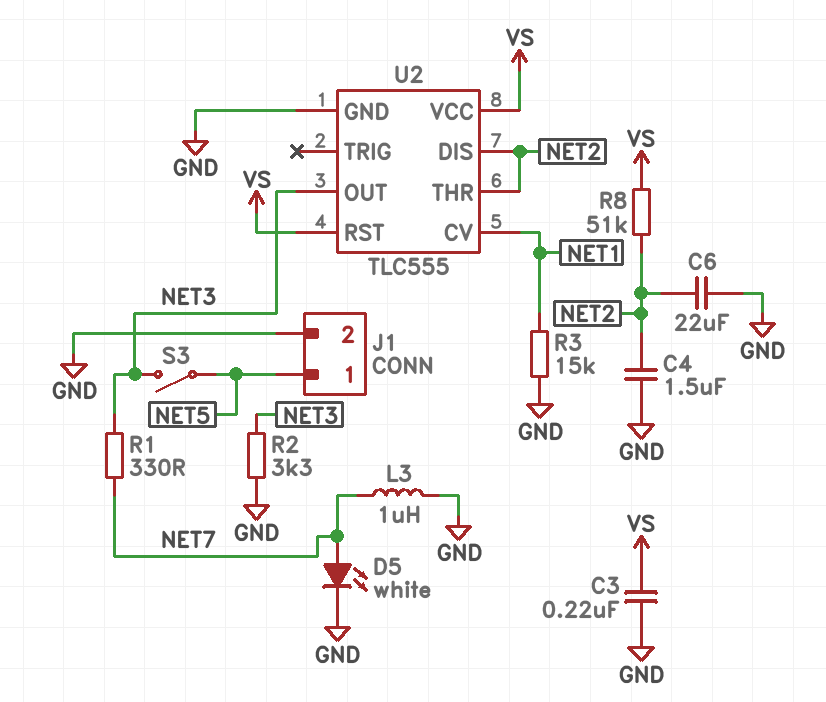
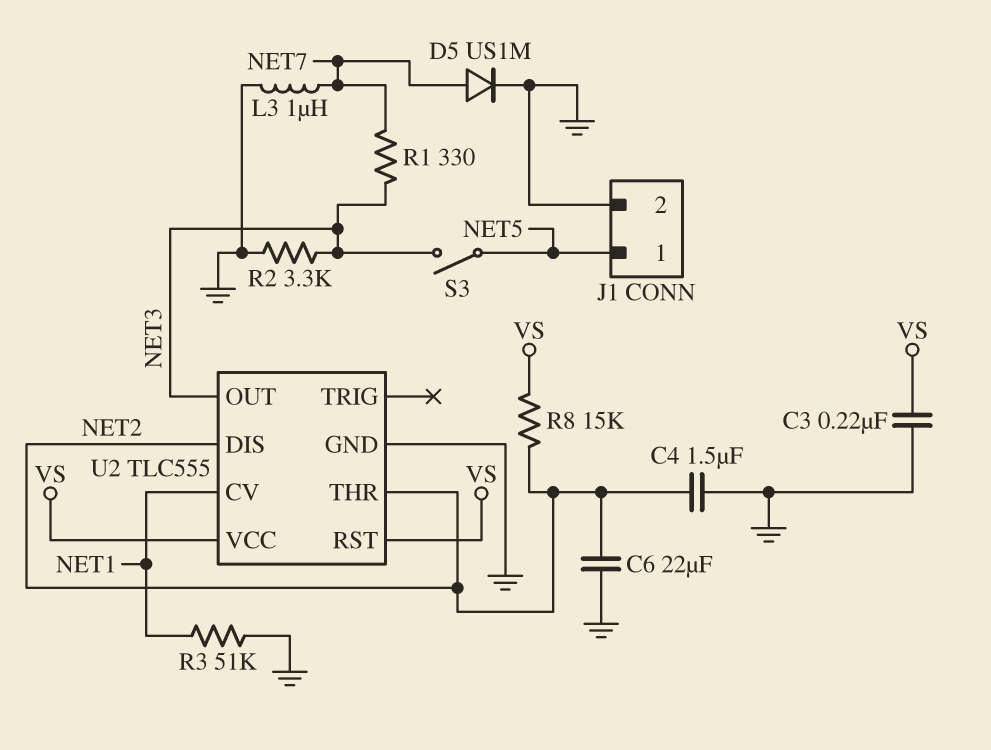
D5: LED white (A NET7, K GND) -> diode US1M (A NET7, K GND)
R3: 15k (GND, NET1) -> 51k (GND, NET1)
R8: 51k (NET2, VS) -> 15k (NET2, VS)

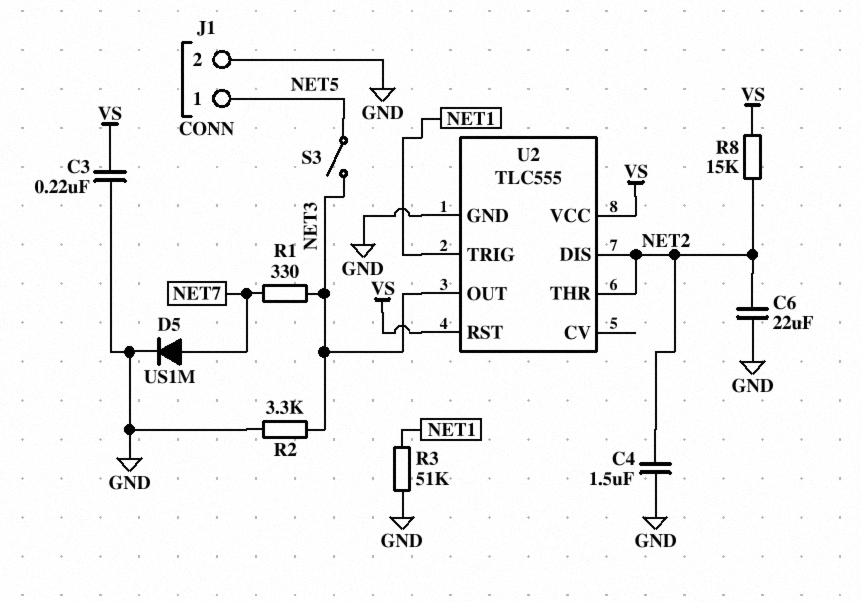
L3: 1uH (GND, NET7) -> none
U2 pin CV: NET1 -> none
U2 pin TRIG: none -> NET1

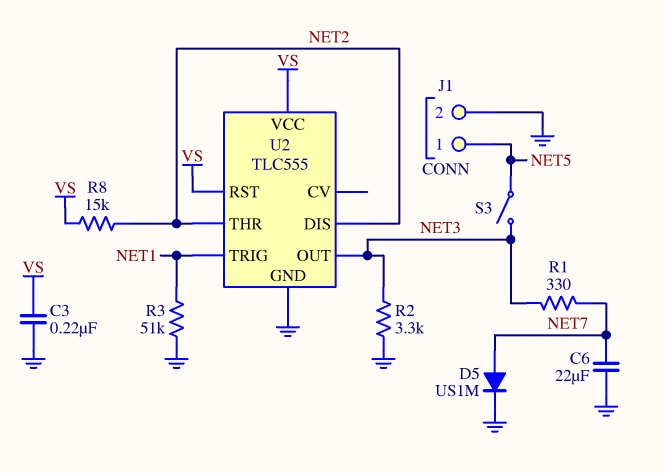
C4: 1.5uF (GND, NET2) -> none
C6: 22uF (GND, NET2) -> 22uF (GND, NET7)

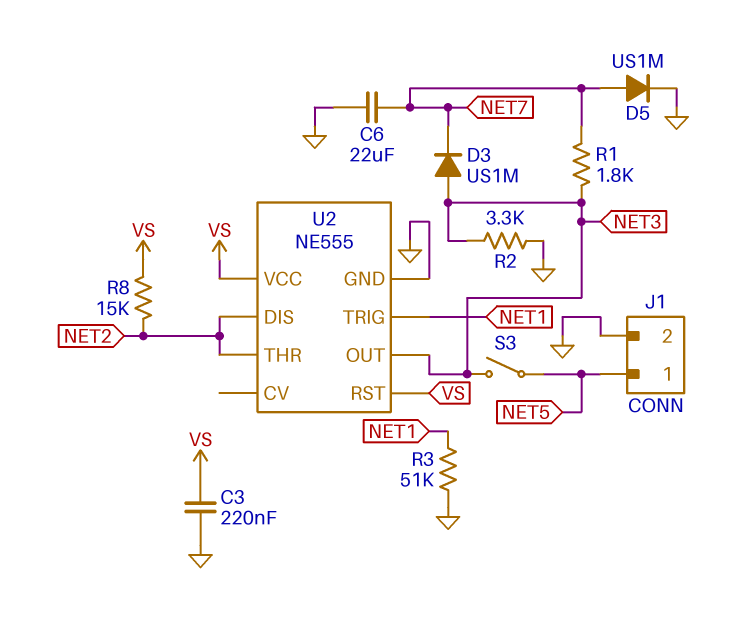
D3: none -> diode US1M (A NET3, K NET7)
R1: 330 (NET3, NET7) -> 1.8k (NET3, NET7)
U2: TLC555 -> NE555

